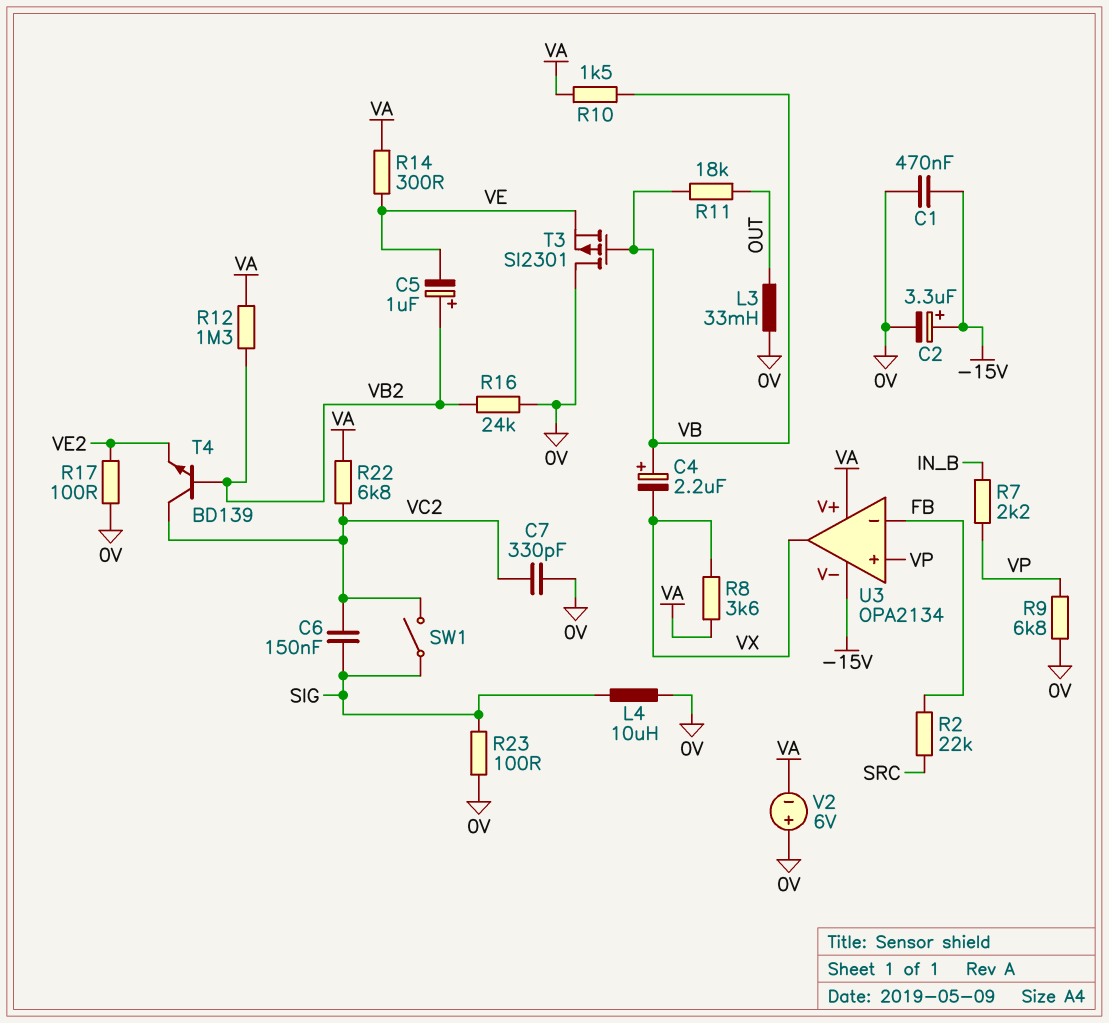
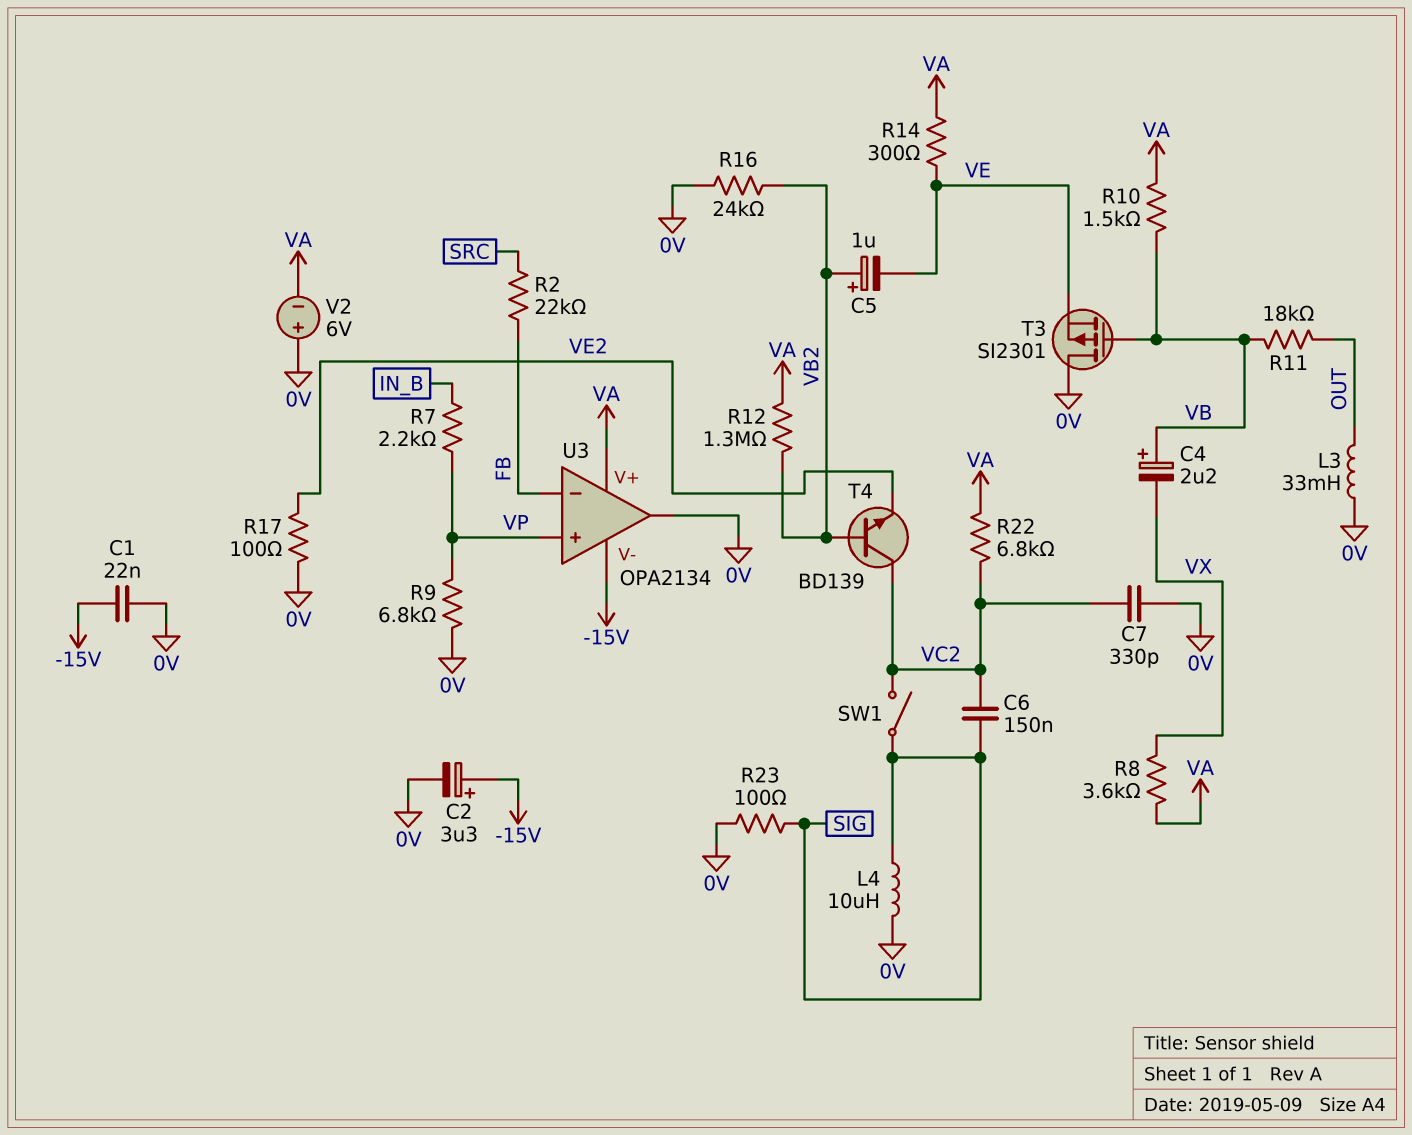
C1: 470nF (-15V, 0V) -> 22nF (-15V, 0V)
U3 pin out: VX -> 0V

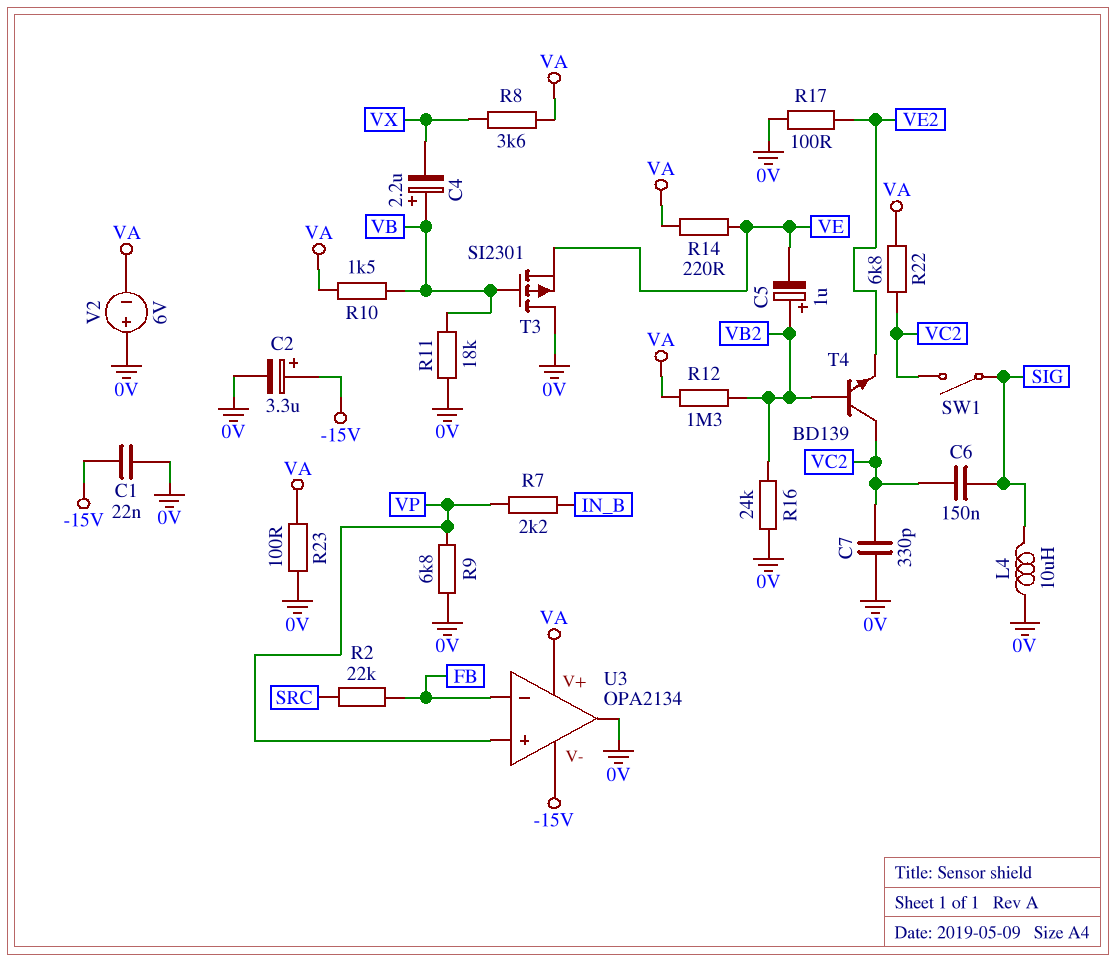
L3: 33mH (0V, OUT) -> none
R11: 18k (OUT, VB) -> 18k (0V, VB)
R14: 300 (VA, VE) -> 220 (VA, VE)
R23: 100 (0V, SIG) -> 100 (0V, VA)

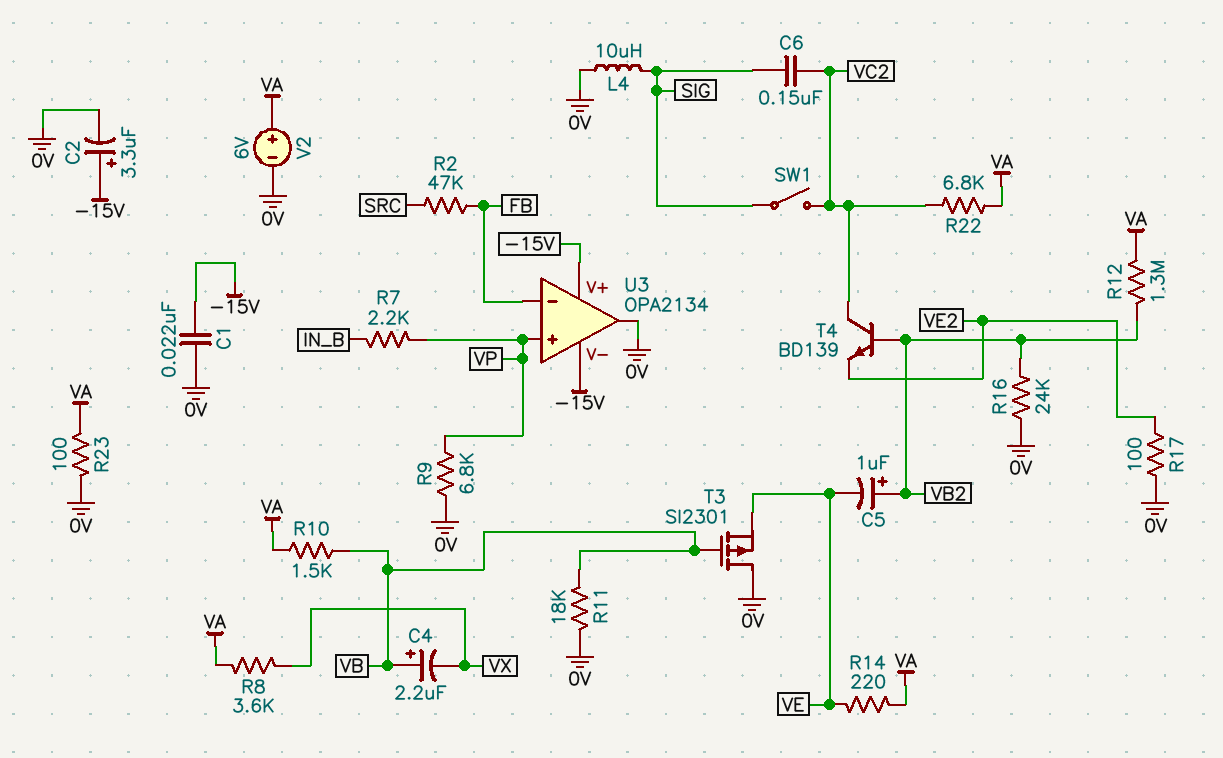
C7: 330pF (0V, VC2) -> none
R2: 22k (FB, SRC) -> 47k (FB, SRC)
U3 pin V+: VA -> -15V
V2: 6V (plus 0V, minus VA) -> 6V (plus VA, minus 0V)

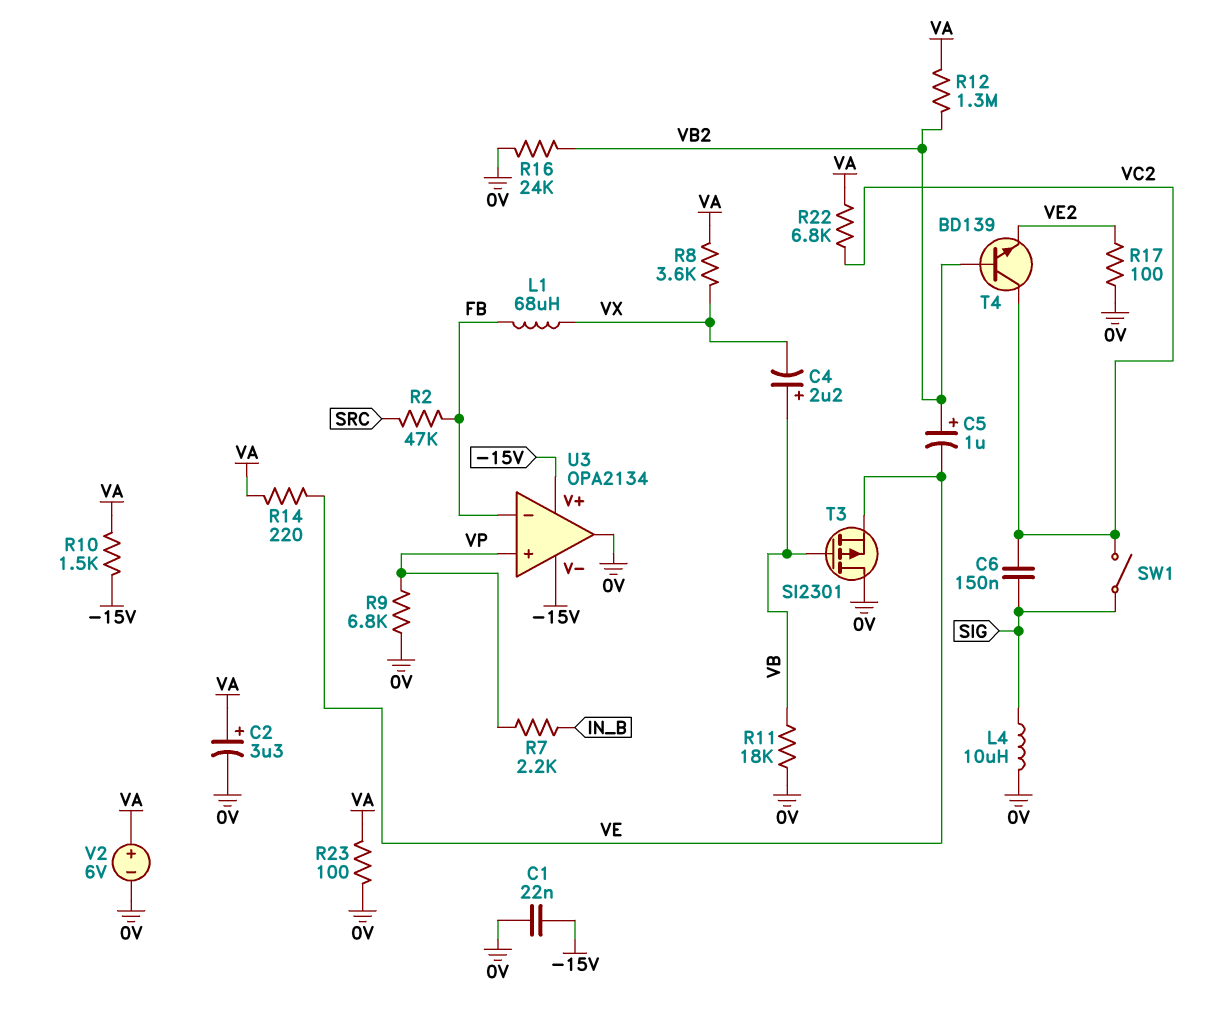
C2: 3.3uF (plus -15V, minus 0V) -> 3.3uF (plus VA, minus 0V)
L1: none -> 68uH (FB, VX)
R10: 1.5k (VA, VB) -> 1.5k (-15V, VA)

